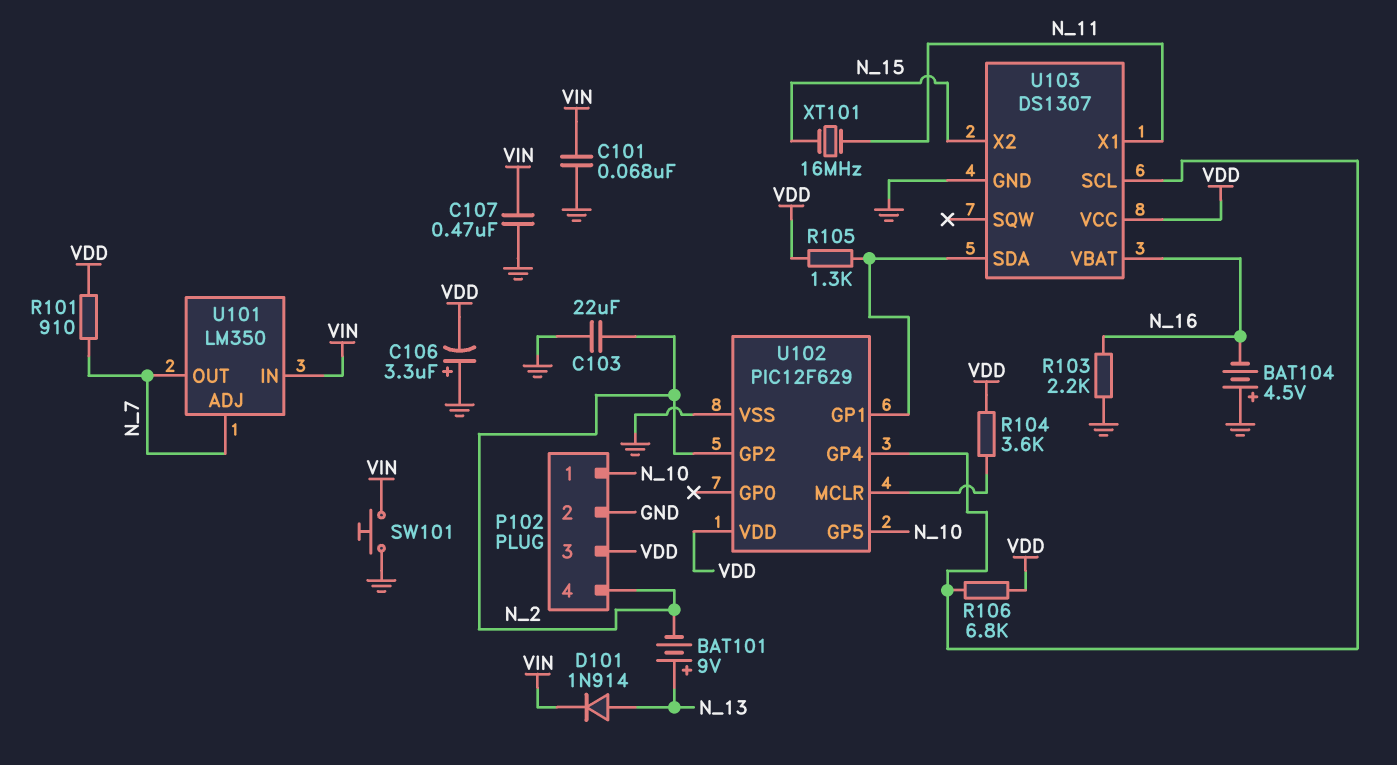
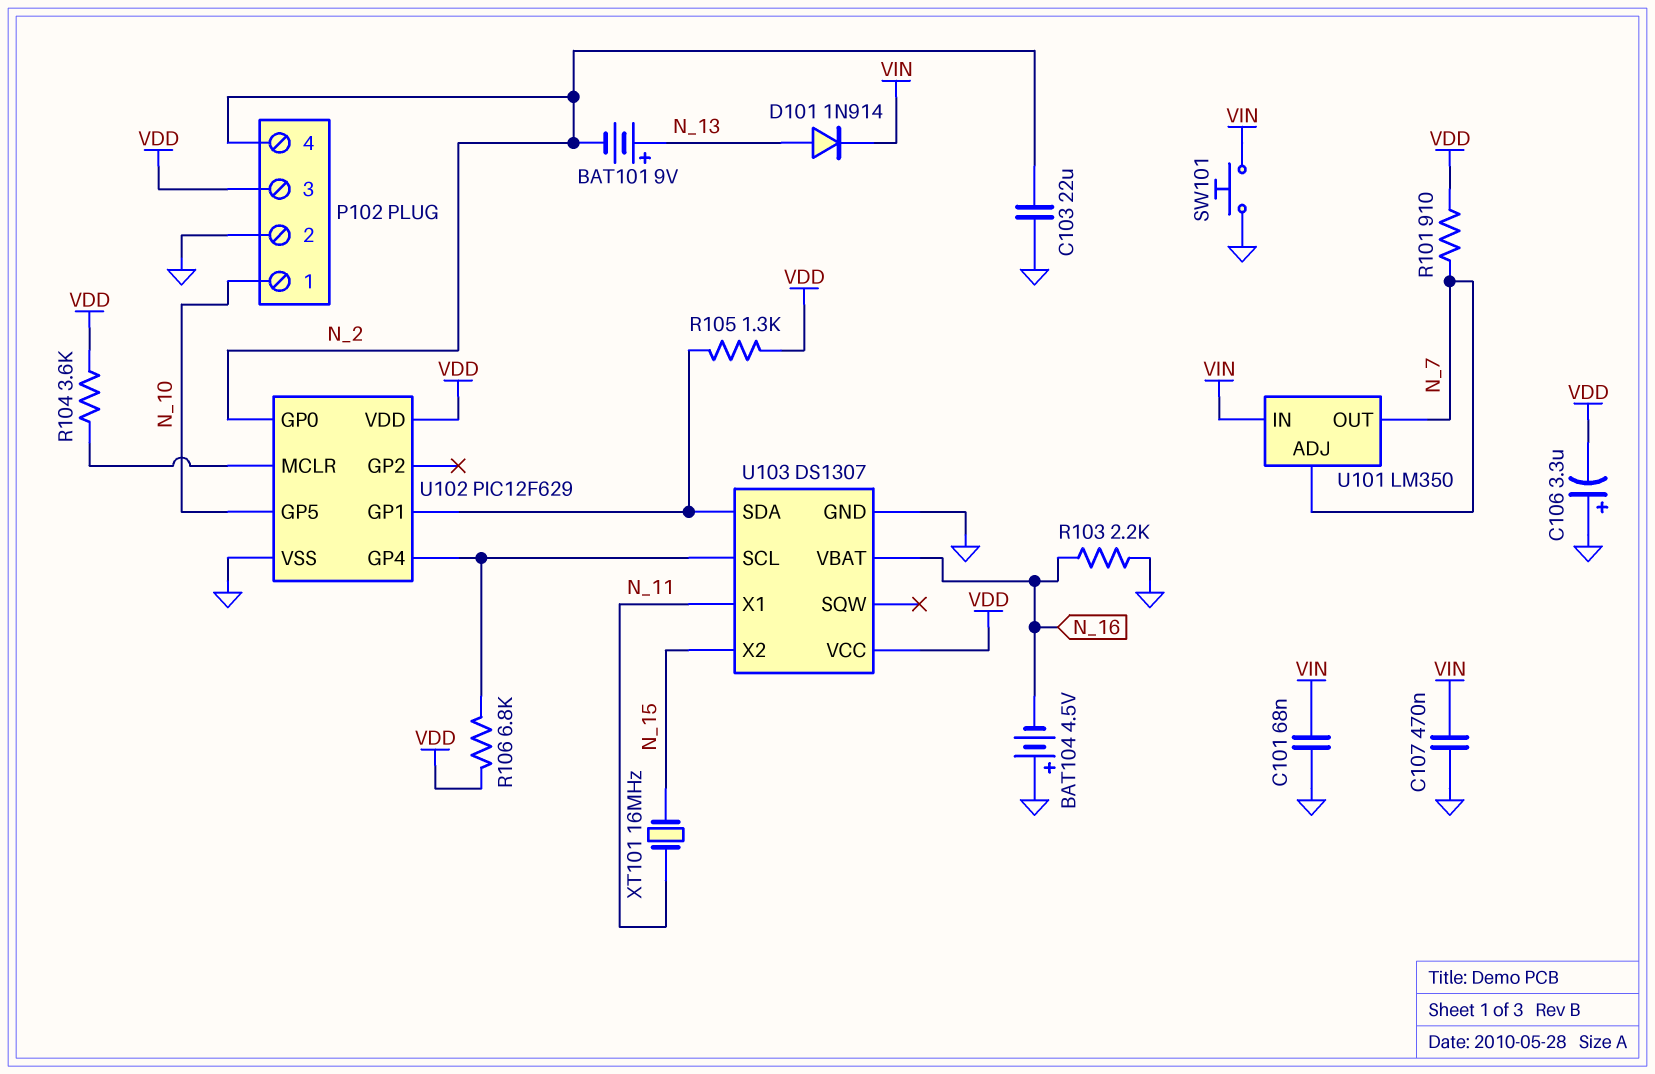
U102 pin GP0: none -> N_2
U102 pin GP2: N_2 -> none

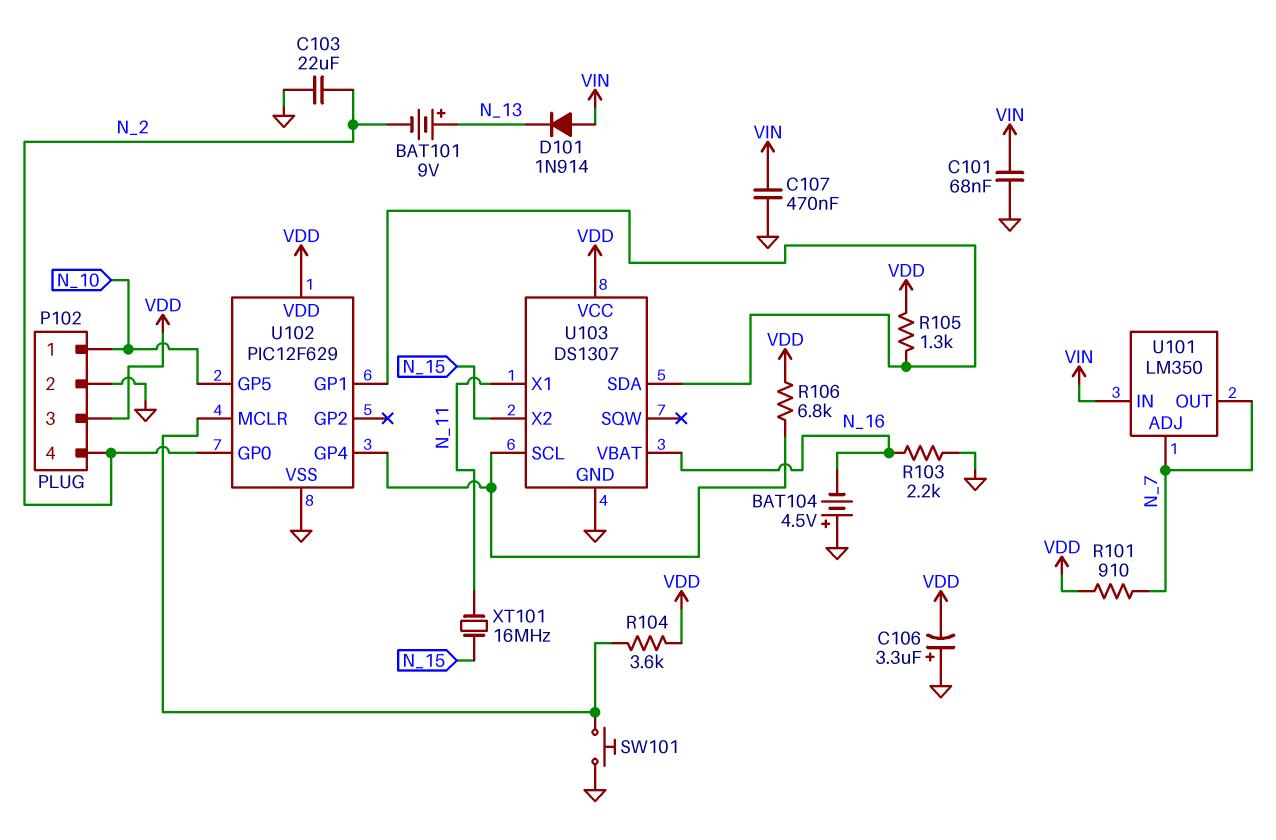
D101: diode 1N914 (A N_13, K VIN) -> diode 1N914 (A VIN, K N_13)
SW101: button (GND, VIN) -> button (GND, U102/MCLR)

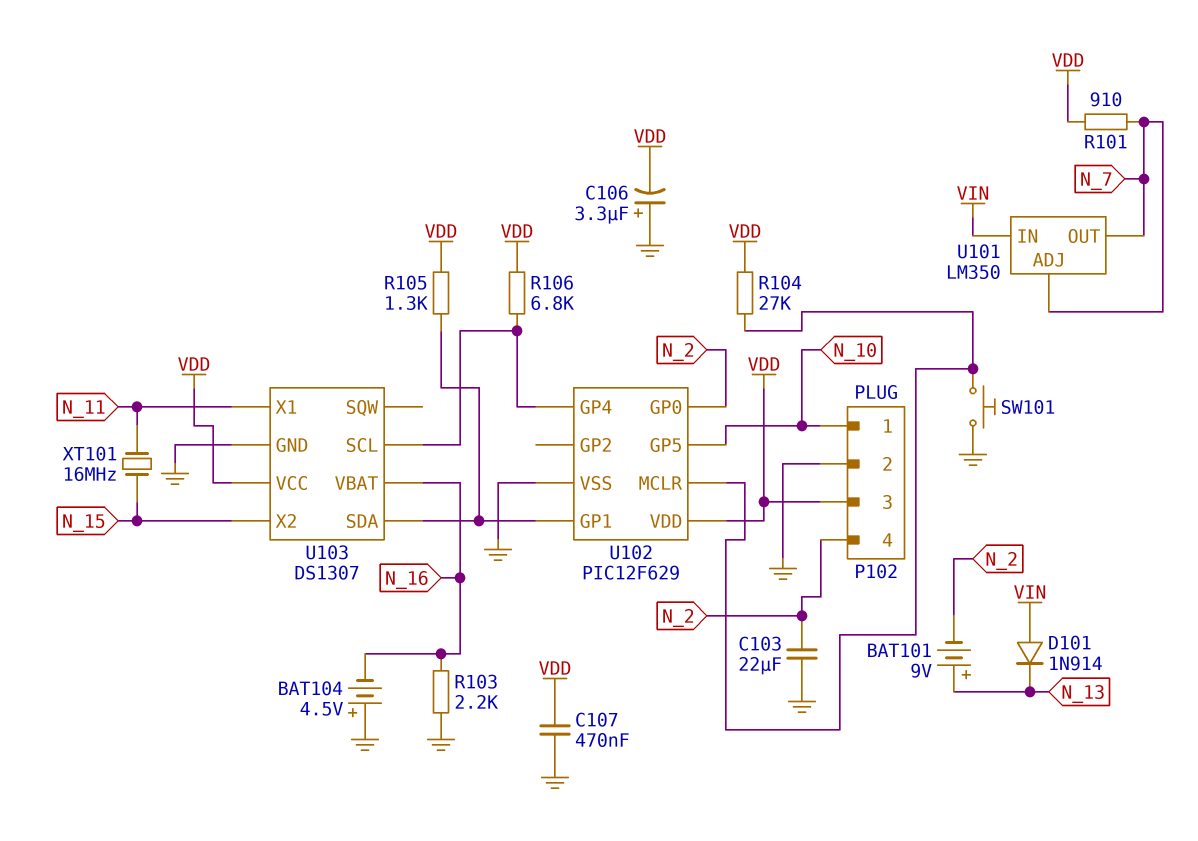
C101: 68nF (GND, VIN) -> none
C107: 470nF (GND, VIN) -> 470nF (GND, VDD)
R104: 3.6k (U102/MCLR, VDD) -> 27k (U102/MCLR, VDD)

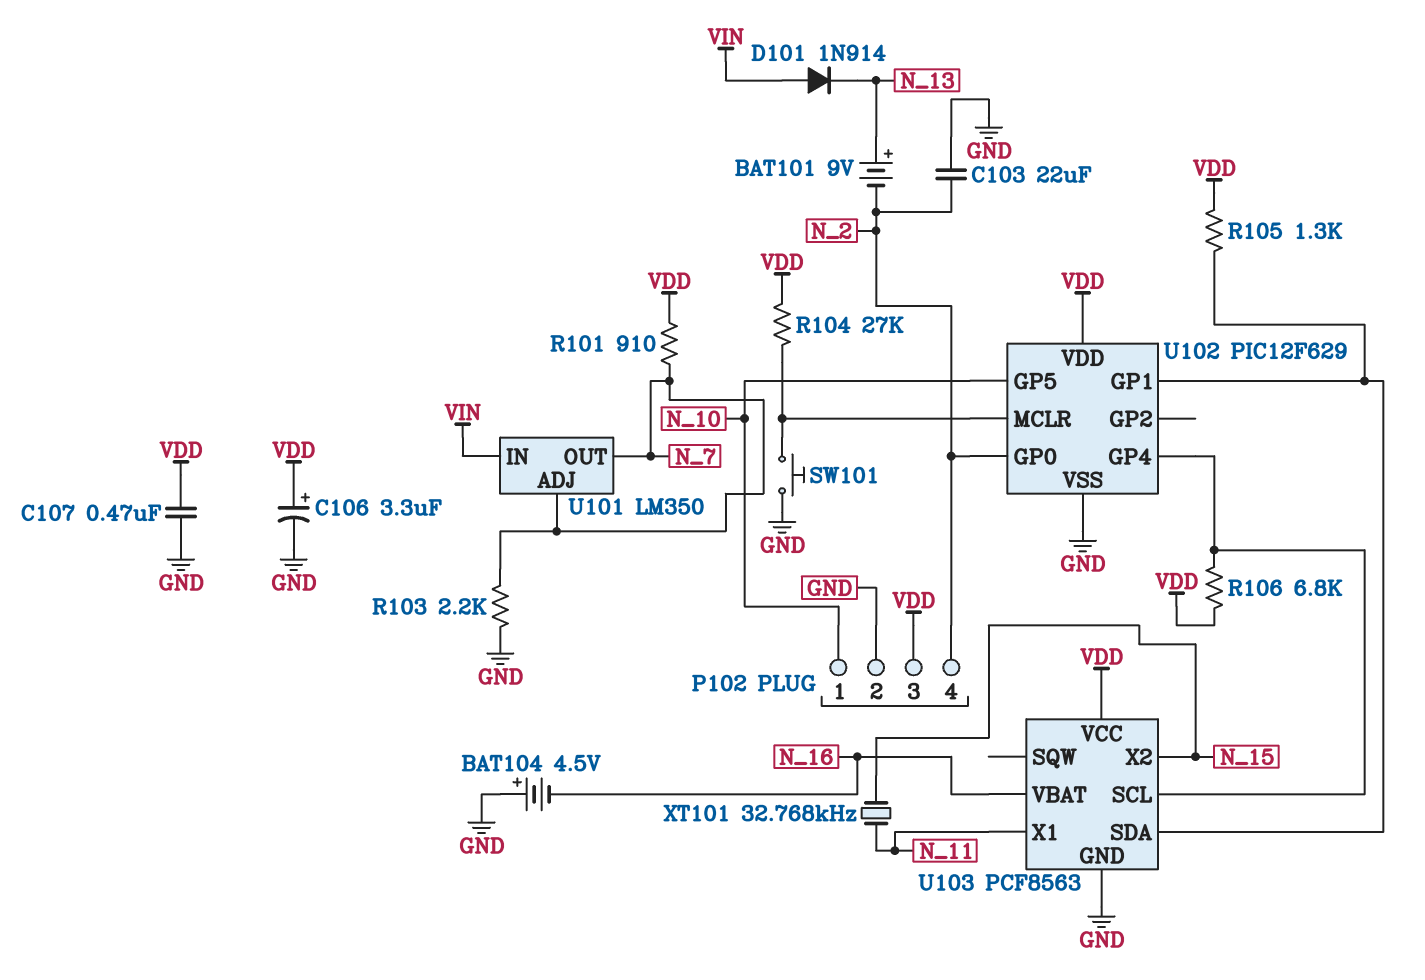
C106: 3.3uF (plus GND, minus VDD) -> 3.3uF (plus VDD, minus GND)
R103: 2.2k (GND, N_16) -> 2.2k (GND, N_7)
U103: DS1307 -> PCF8563
XT101: 16MHz (N_11, N_15) -> 32.768kHz (N_11, N_15)

